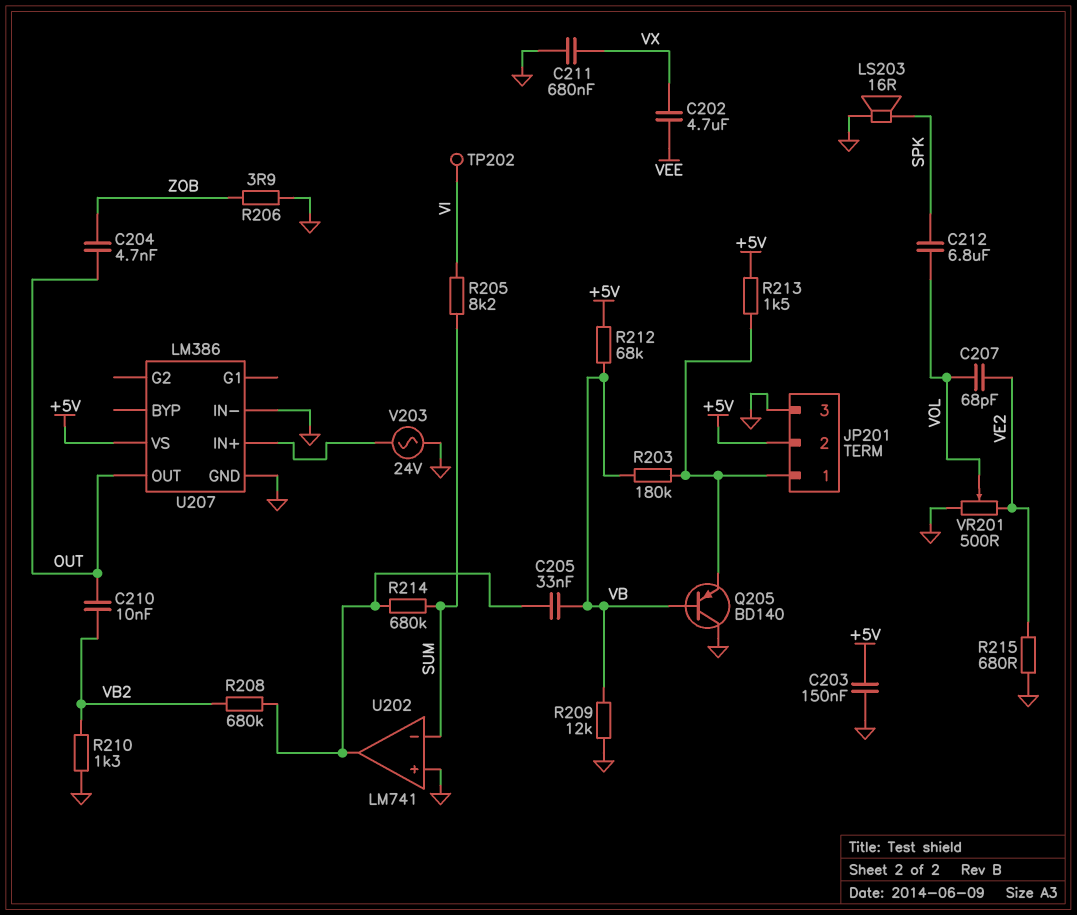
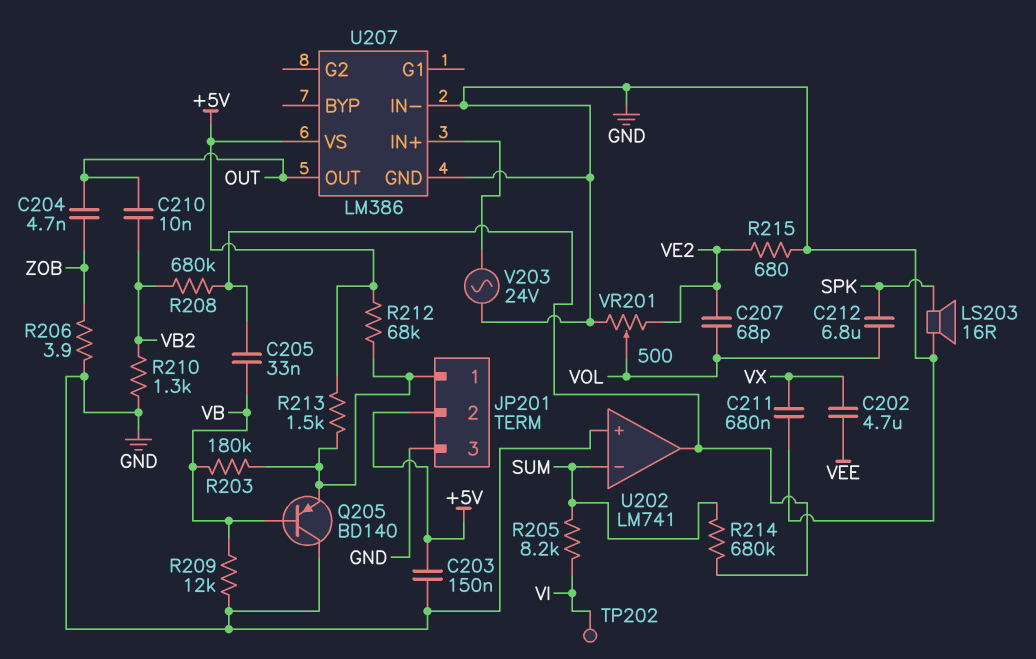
R212: 68k (+5V, VB) -> 68k (+5V, JP201/1)

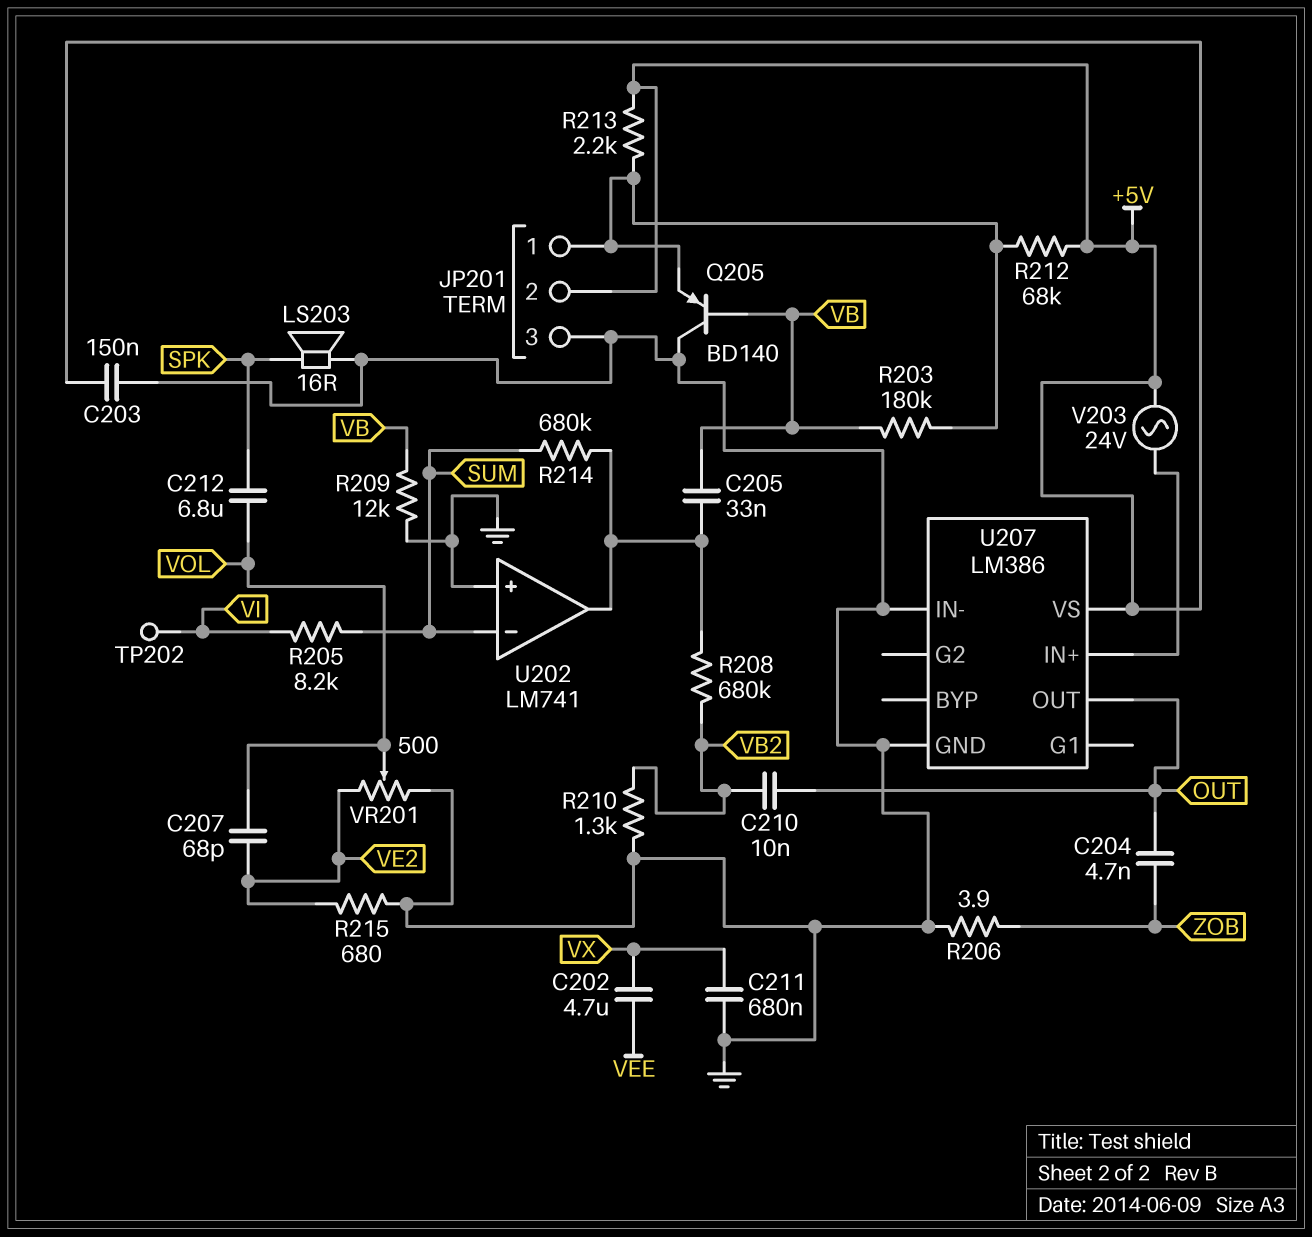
R213: 1.5k (+5V, JP201/1) -> 2.2k (+5V, JP201/1)
V203: AC 24V (GND, U207/IN+) -> AC 24V (+5V, U207/IN+)

